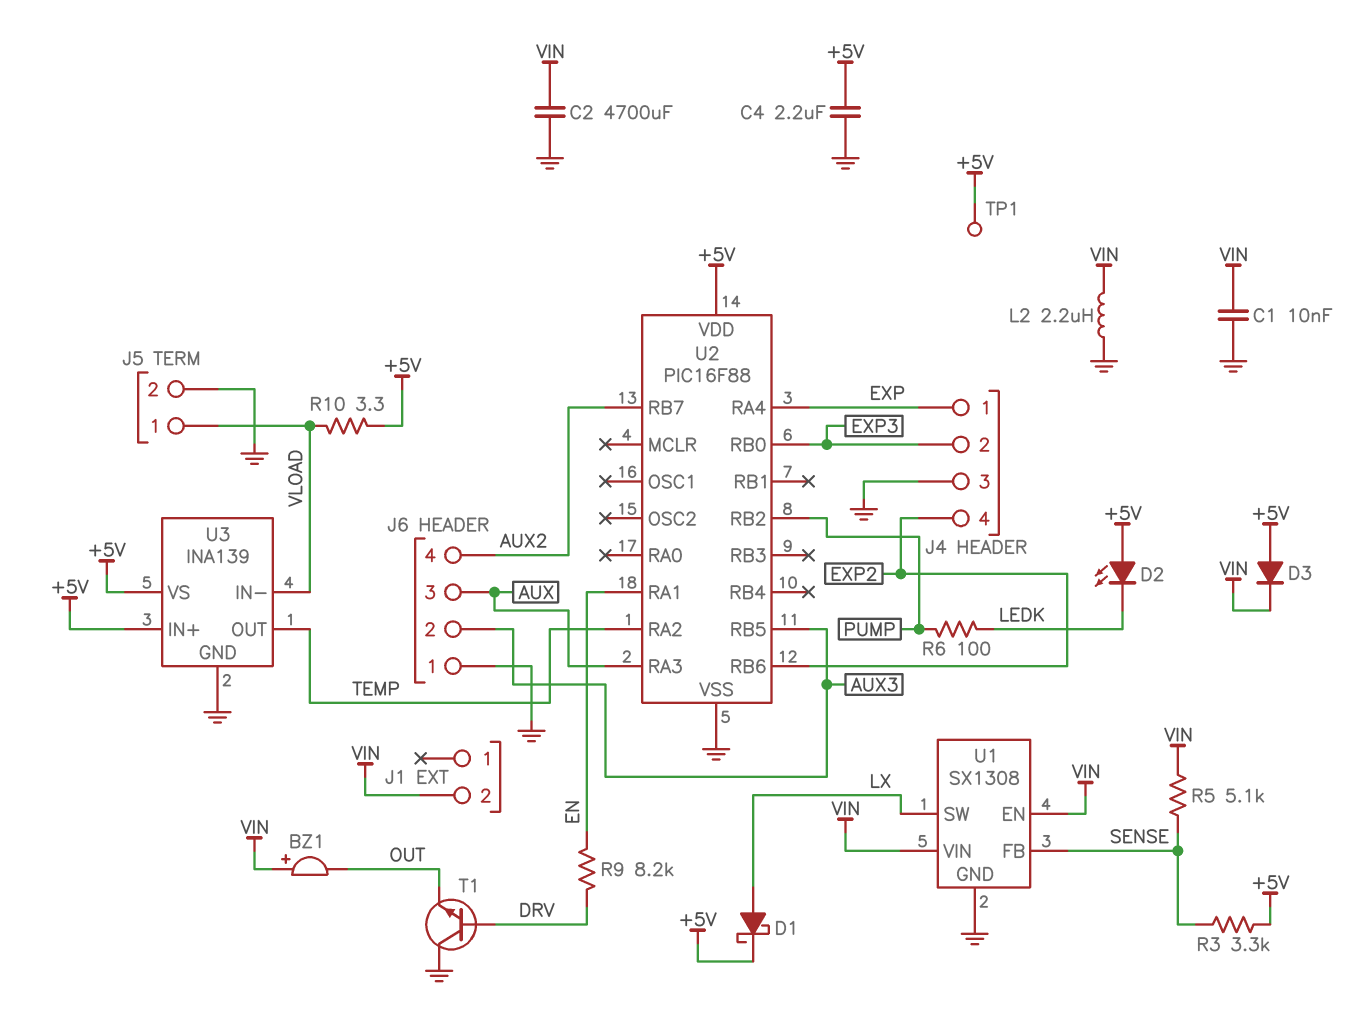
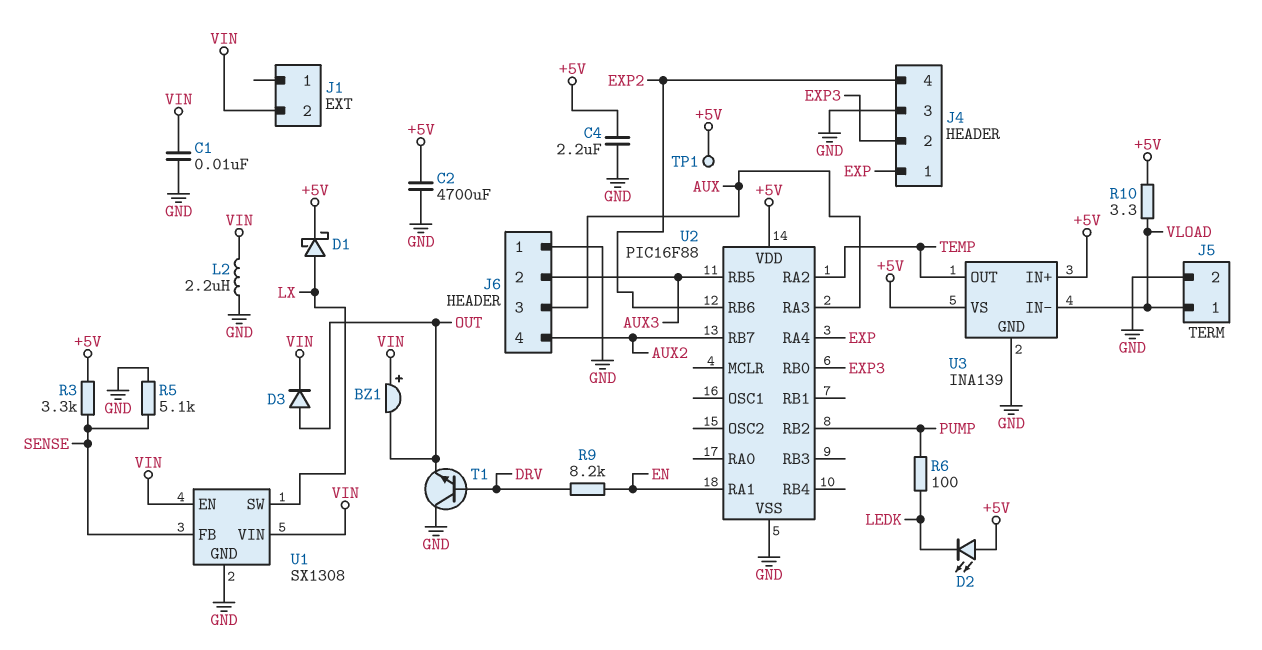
C2: 4700uF (GND, VIN) -> 4700uF (+5V, GND)
D3: diode (A +5V, K VIN) -> diode (A OUT, K VIN)
R5: 5.1k (SENSE, VIN) -> 5.1k (GND, SENSE)

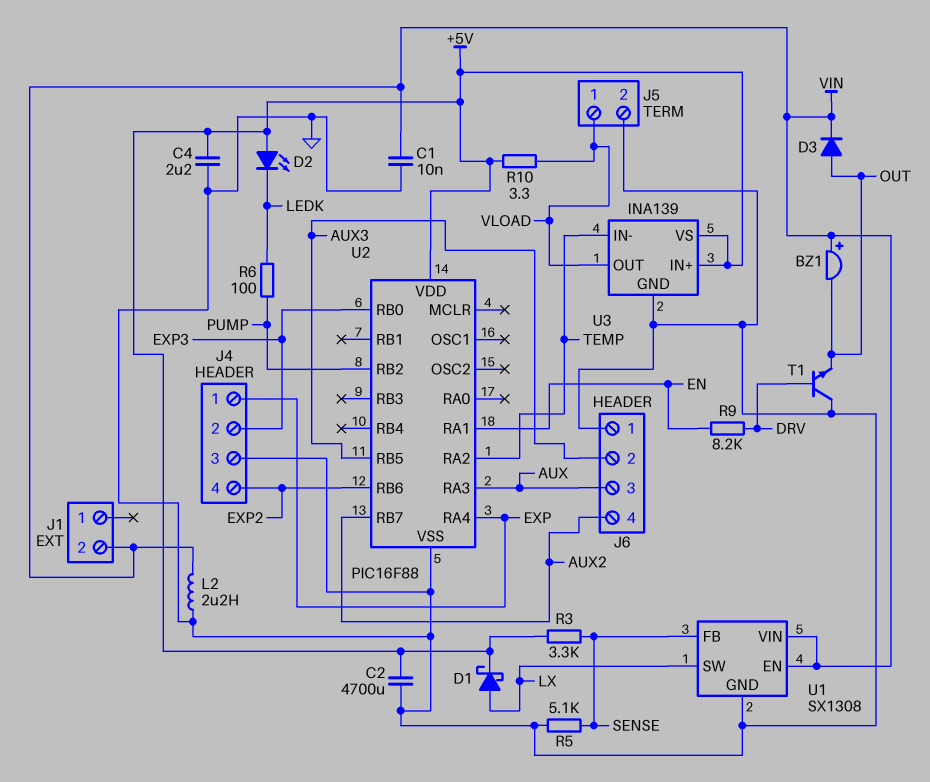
TP1: test point (+5V) -> none
U3 pin IN-: VLOAD -> TEMP
U3 pin OUT: TEMP -> VLOAD

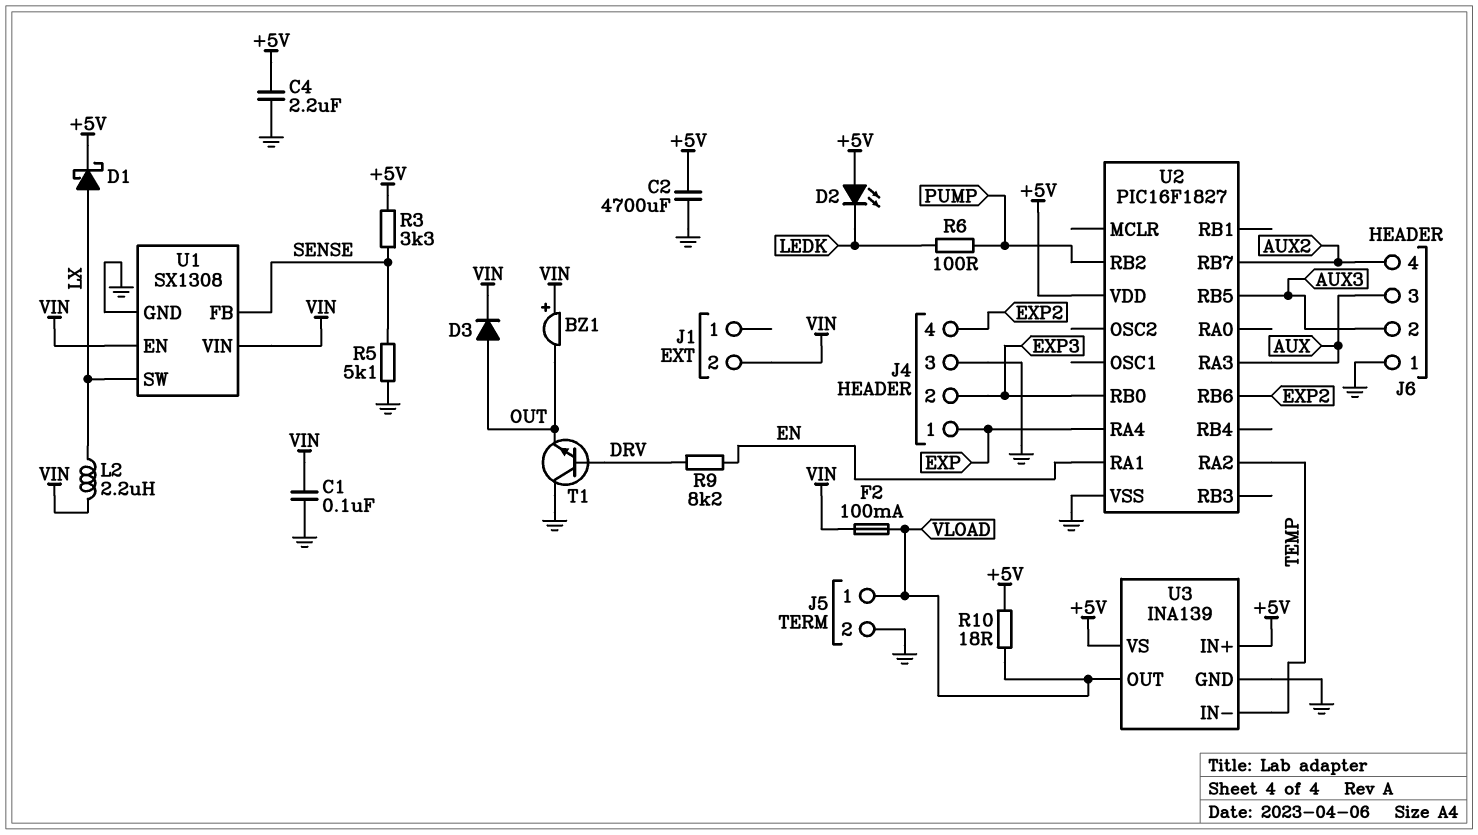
C1: 10nF (GND, VIN) -> 100nF (GND, VIN)
F2: none -> 100mA (VIN, VLOAD)
L2: 2.2uH (GND, VIN) -> 2.2uH (LX, VIN)
R10: 3.3 (+5V, VLOAD) -> 18 (+5V, VLOAD)
U2: PIC16F88 -> PIC16F1827

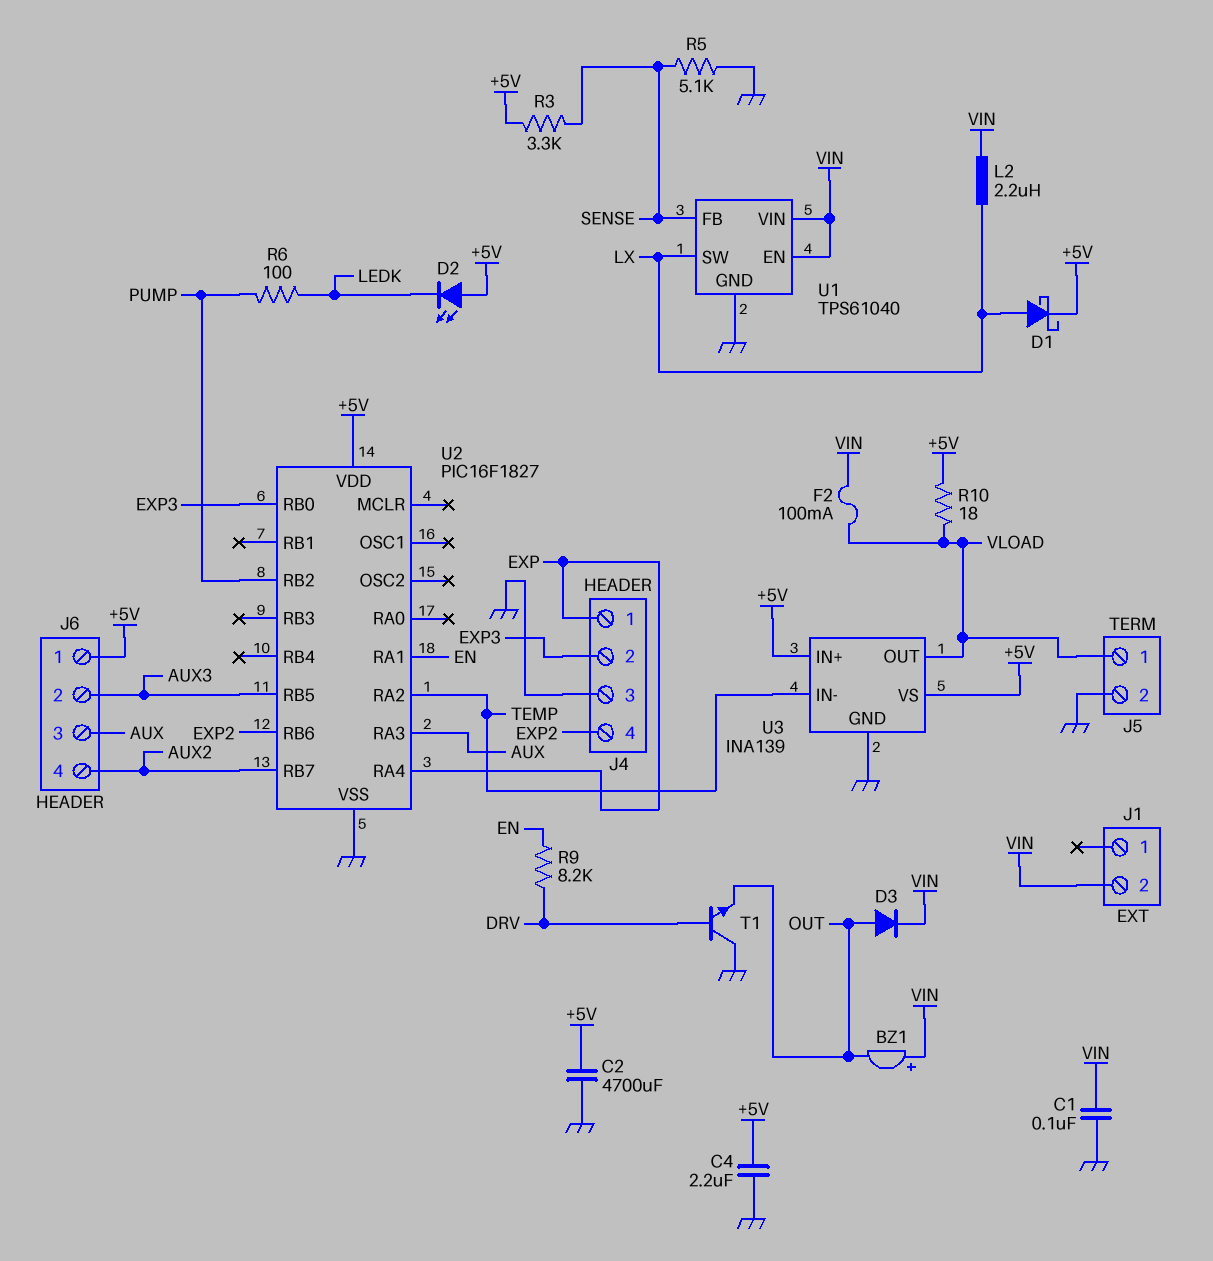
J6 pin 1: GND -> +5V
U1: SX1308 -> TPS61040

